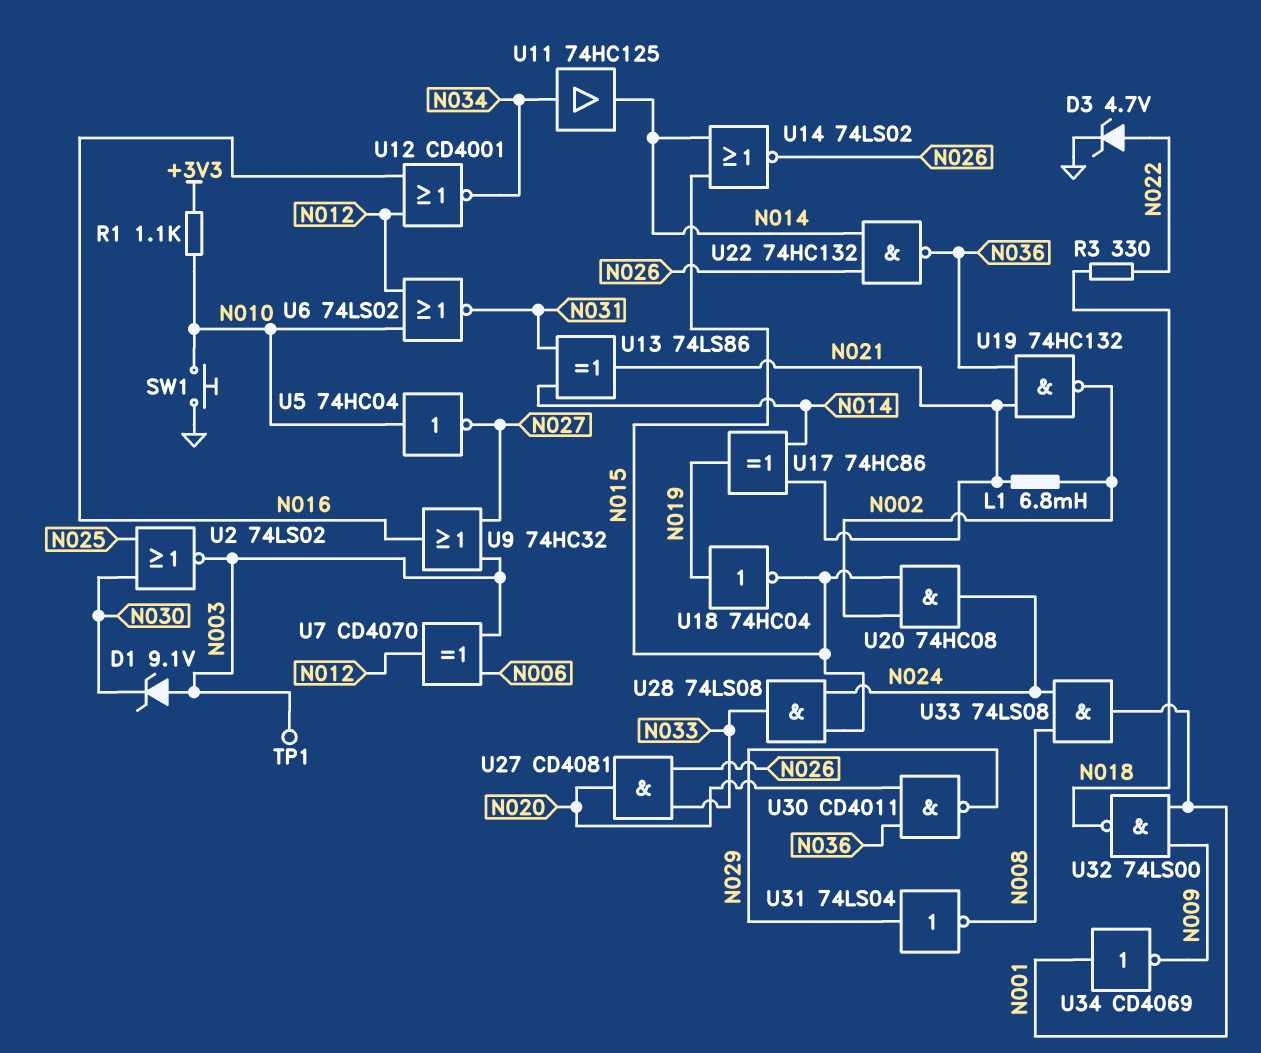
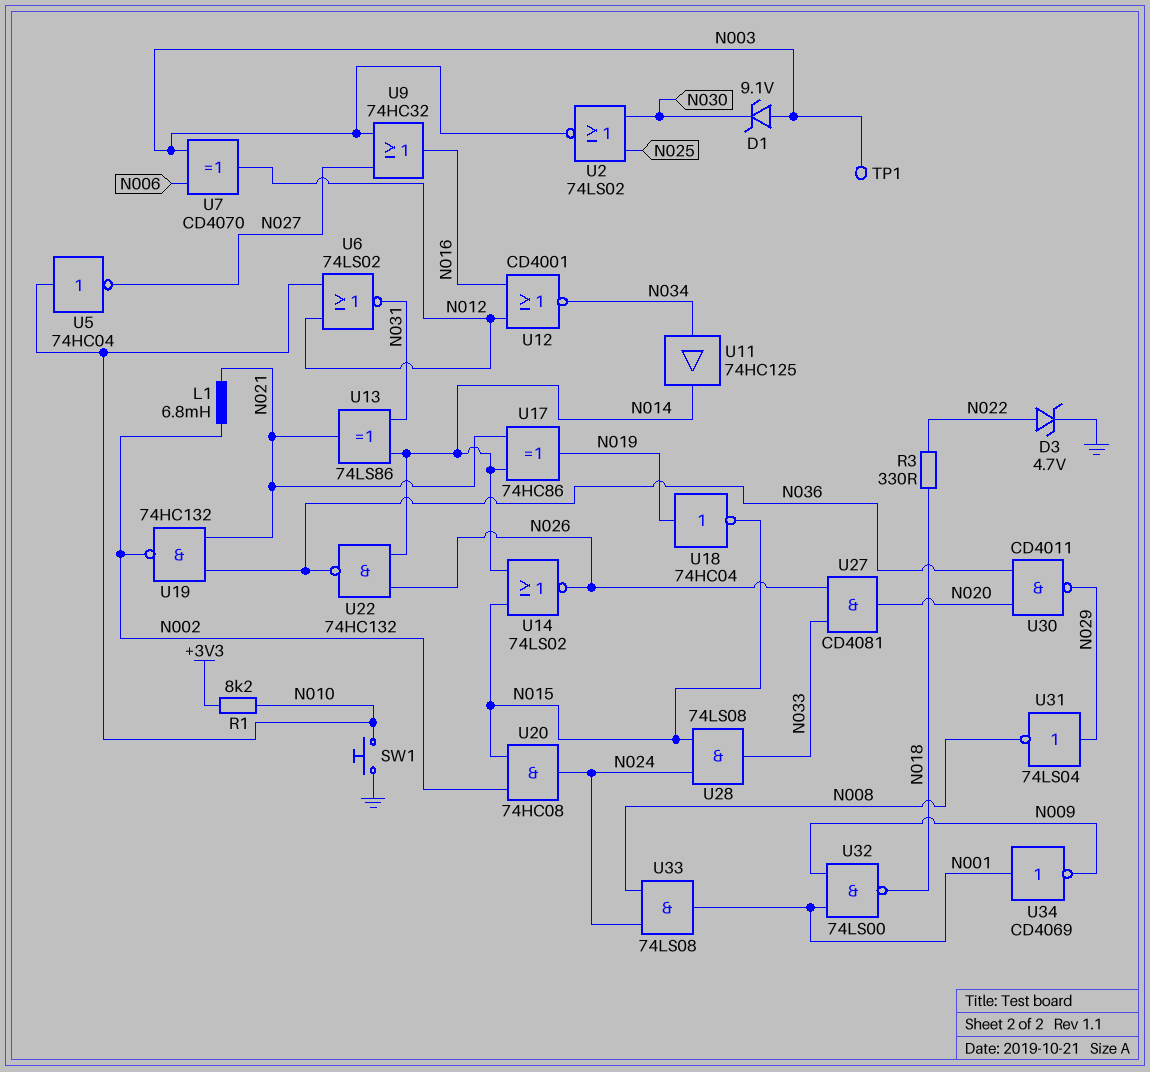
R1: 1.1k (+3V3, N010) -> 8.2k (+3V3, N010)

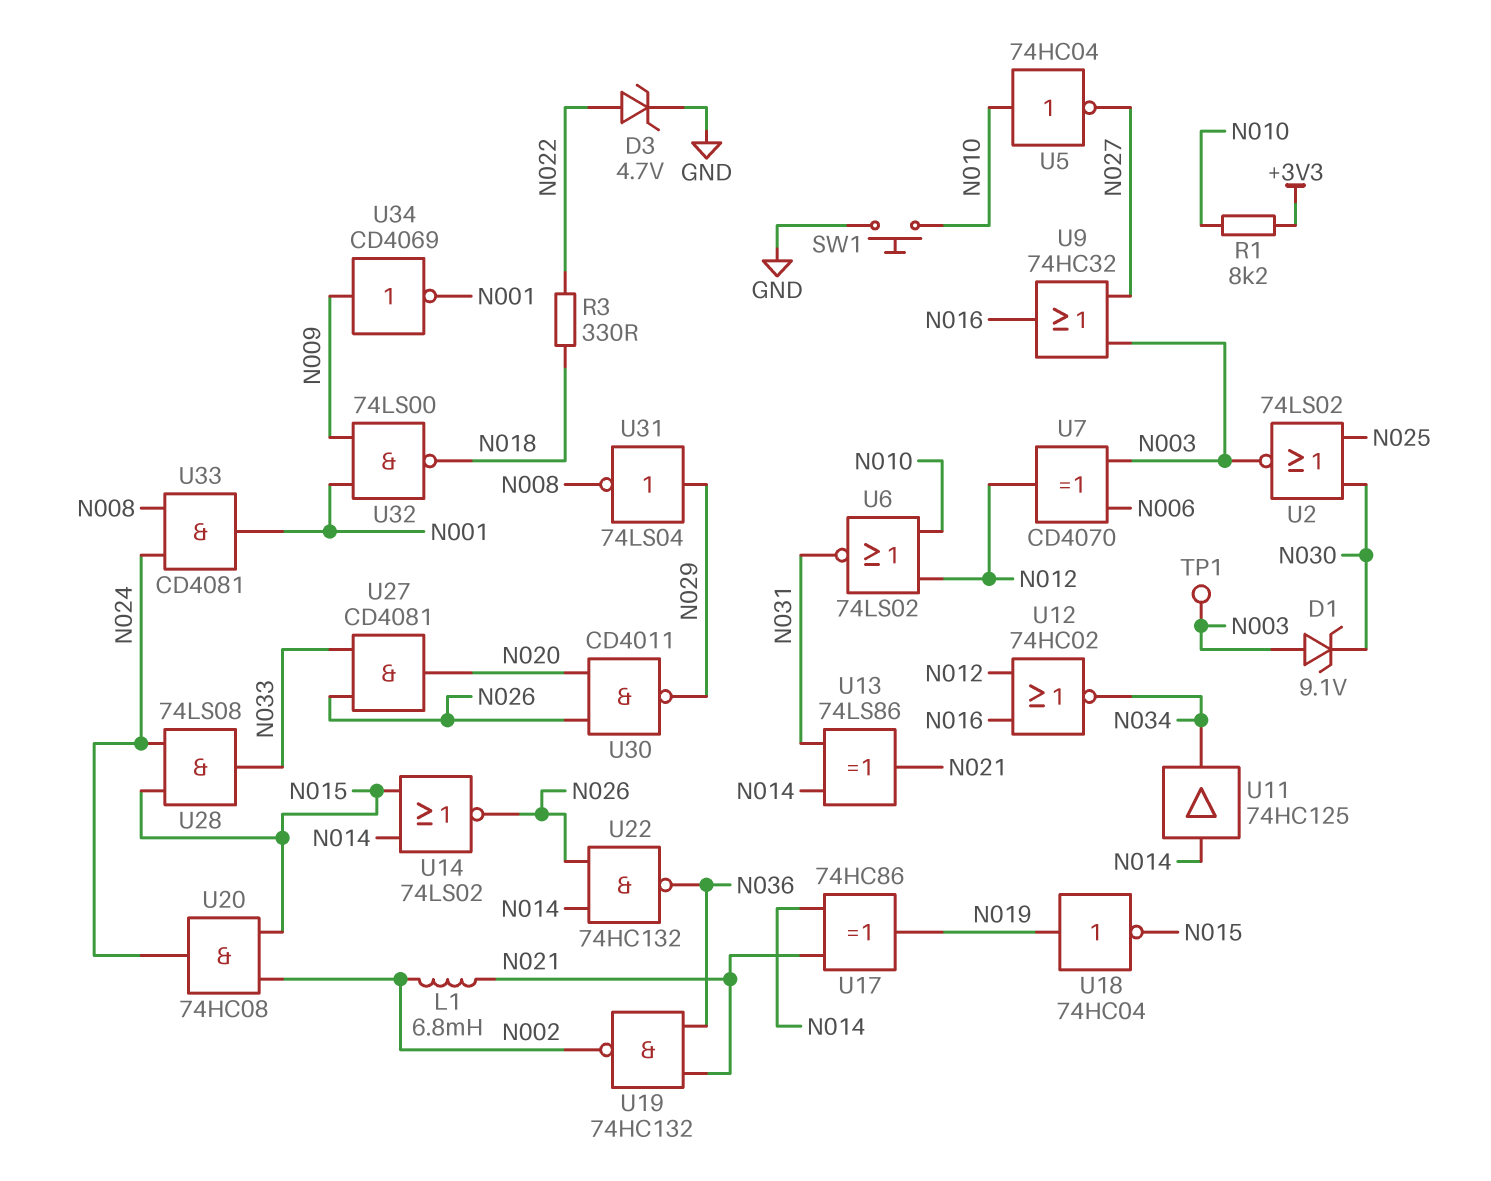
U11: buffer 74HC125 (in N034, out N014) -> buffer 74HC125 (in N014, out N034)
U12: NOR CD4001 (in N012, in N016, out N034) -> NOR 74HC02 (in N012, in N016, out N034)
U30: NAND CD4011 (in N020, in N036, out N029) -> NAND CD4011 (in N020, in N026, out N029)
U33: AND 74LS08 (in N008, in N024, out N001) -> AND CD4081 (in N008, in N024, out N001)
U34: NOT CD4069 (in N001, out N009) -> NOT CD4069 (in N009, out N001)

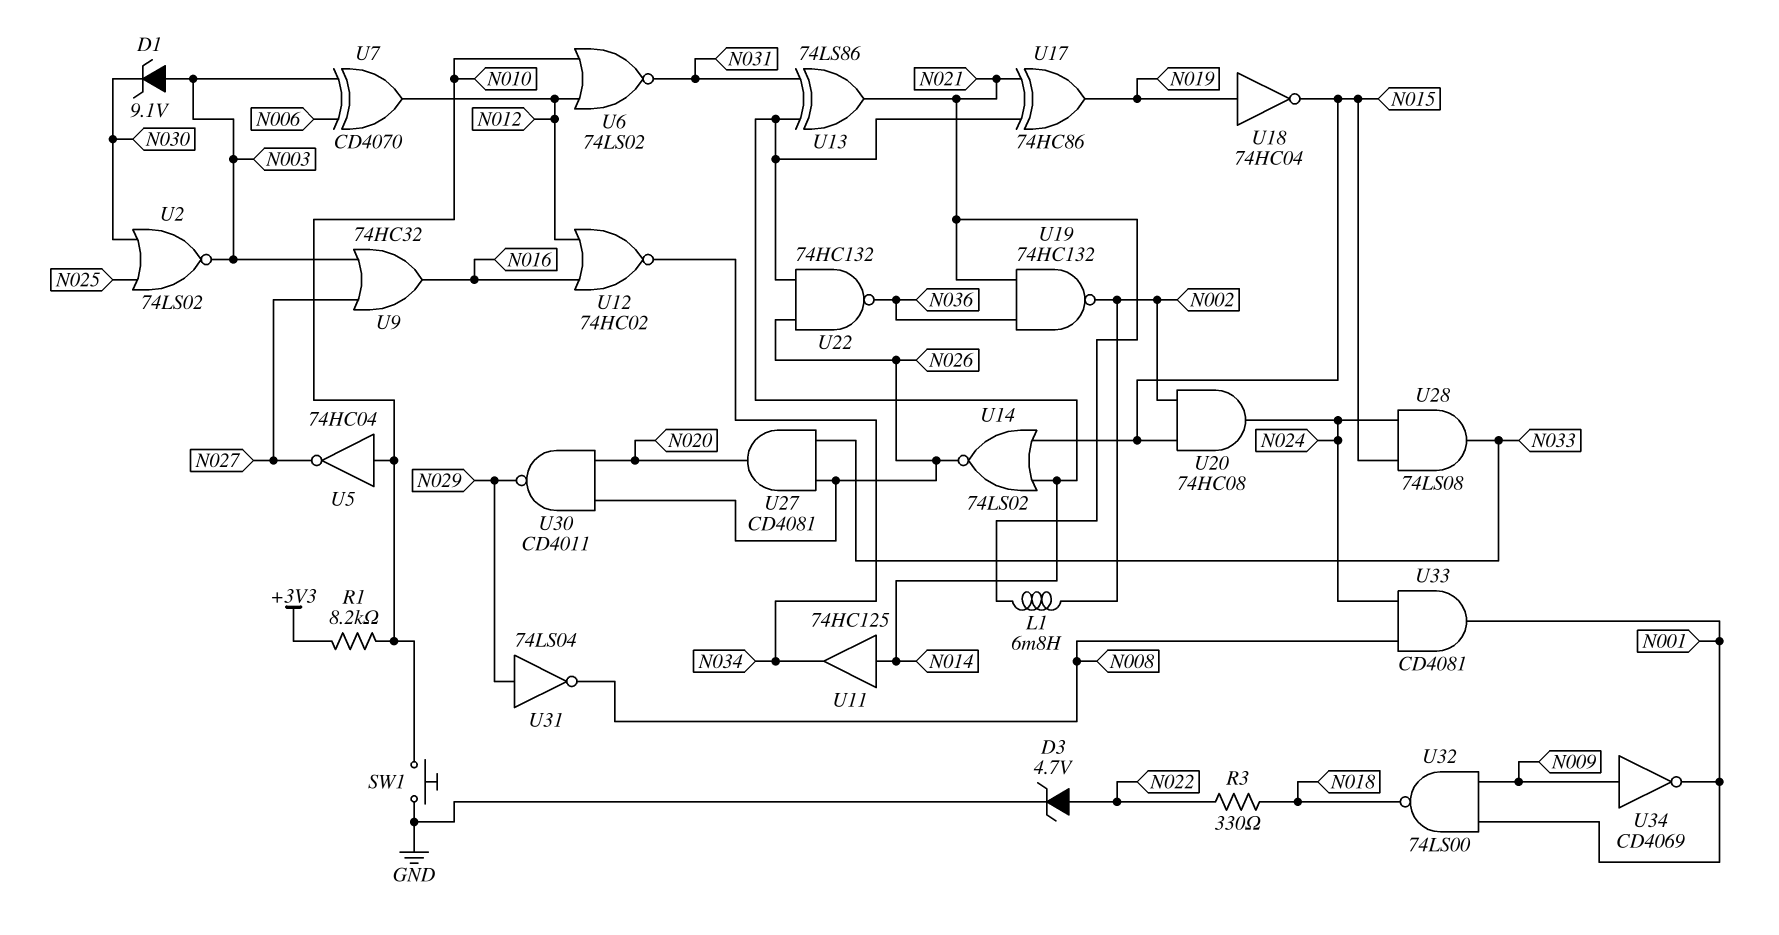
TP1: test point (N003) -> none

